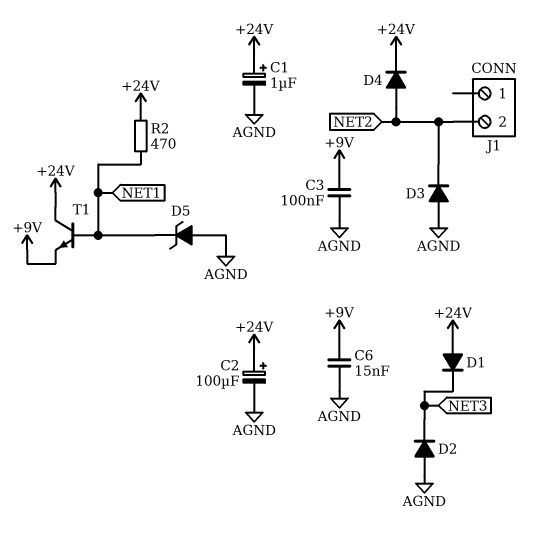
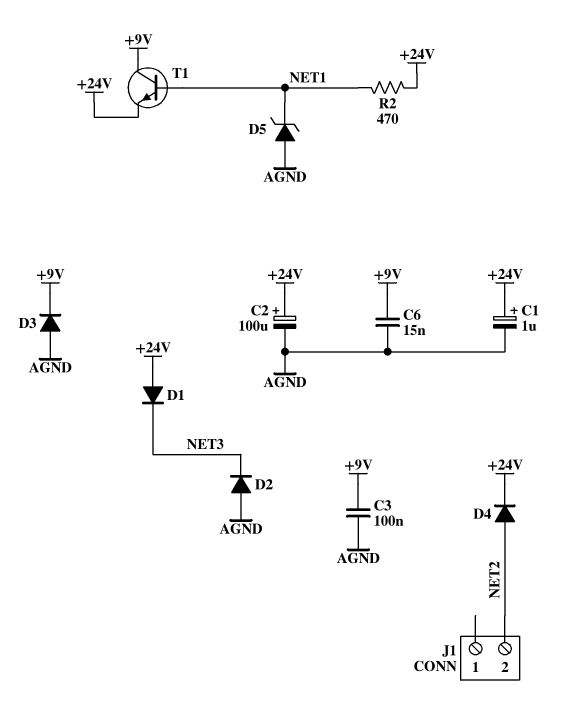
D3: diode (A AGND, K NET2) -> diode (A AGND, K +9V)
T1: NPN (B NET1, C +24V, E +9V) -> NPN (B NET1, C +9V, E +24V)

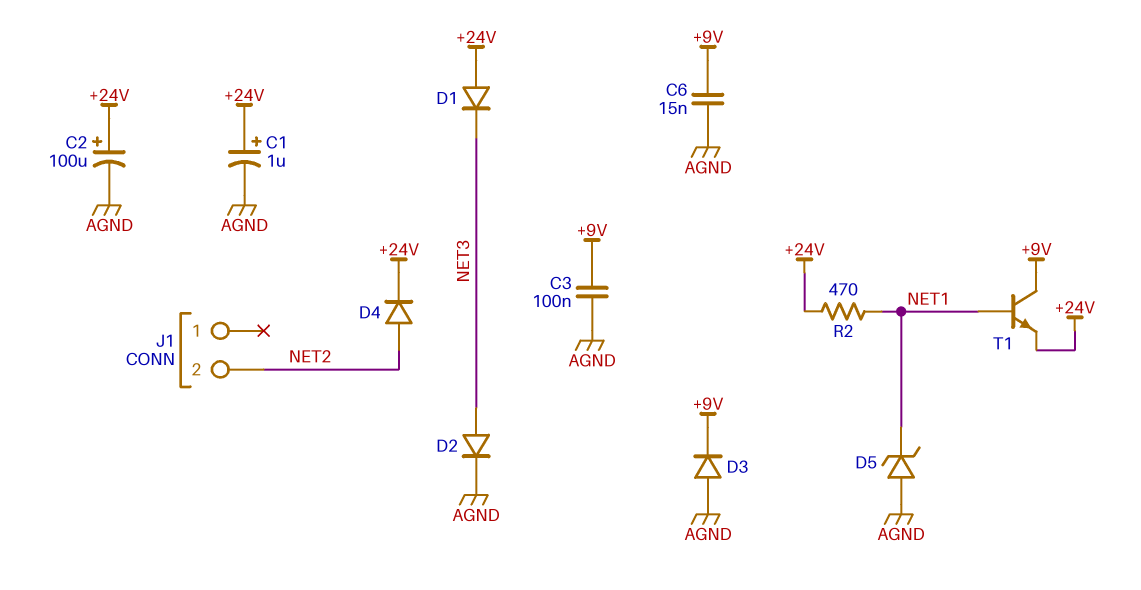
D2: diode (A AGND, K NET3) -> diode (A NET3, K AGND)

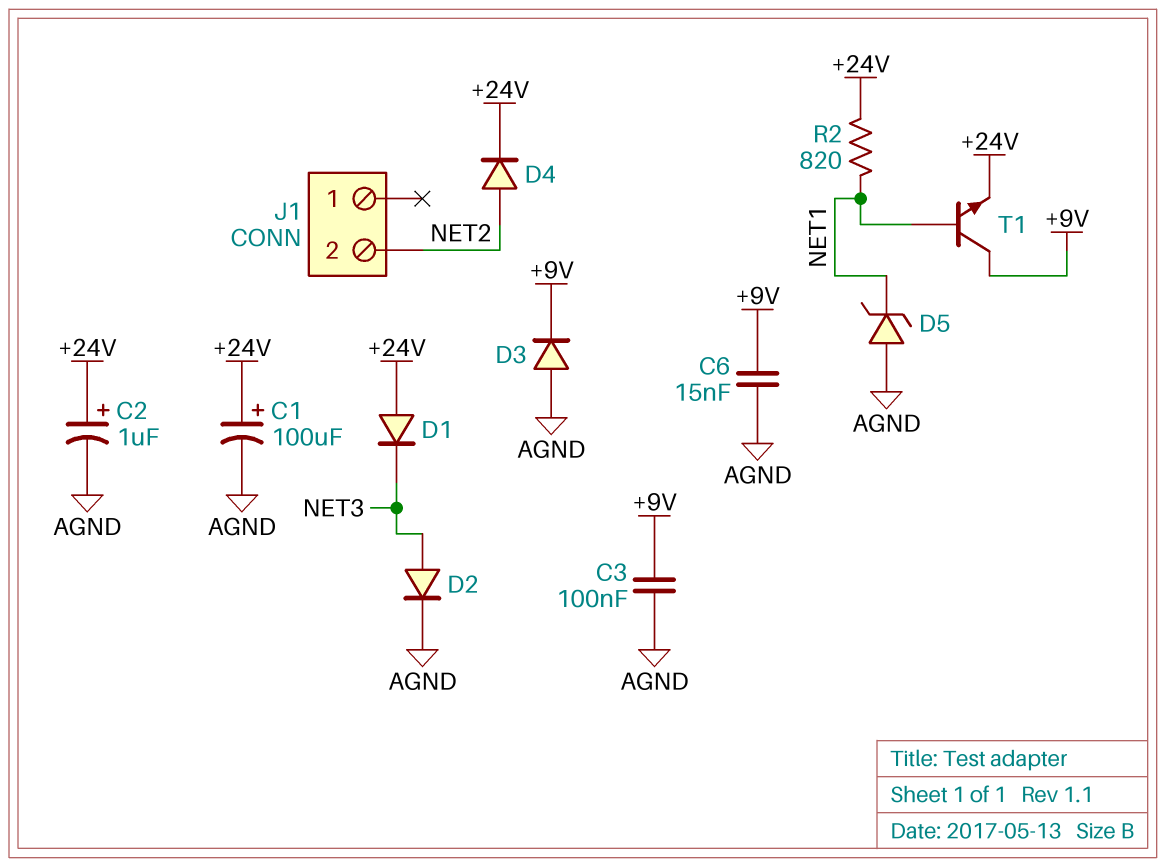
C1: 1uF (plus +24V, minus AGND) -> 100uF (plus +24V, minus AGND)
C2: 100uF (plus +24V, minus AGND) -> 1uF (plus +24V, minus AGND)
R2: 470 (+24V, NET1) -> 820 (+24V, NET1)

